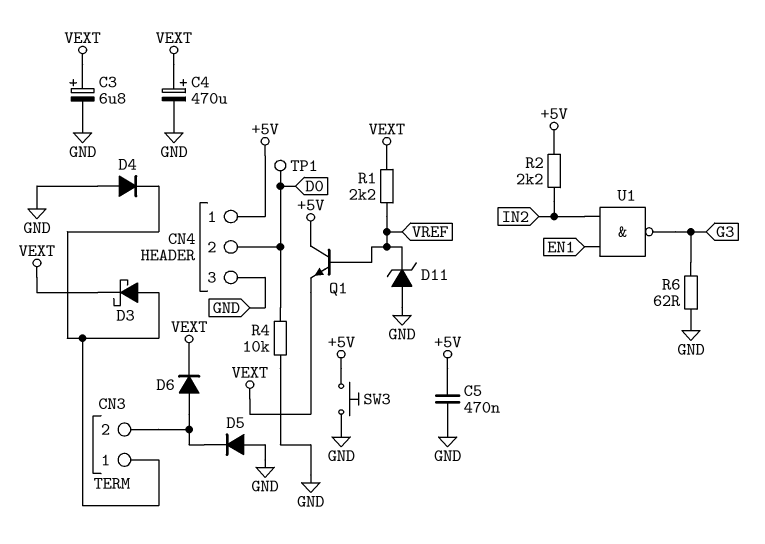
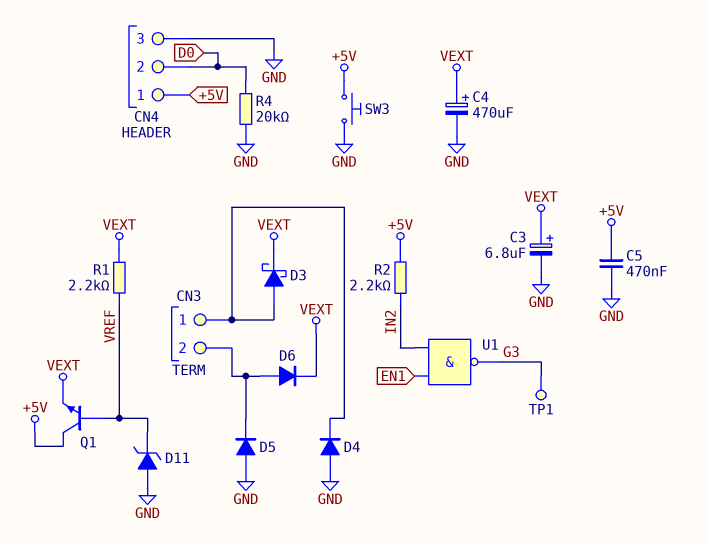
R4: 10k (D0, GND) -> 20k (D0, GND)
R6: 62 (G3, GND) -> none
TP1: test point (D0) -> test point (G3)

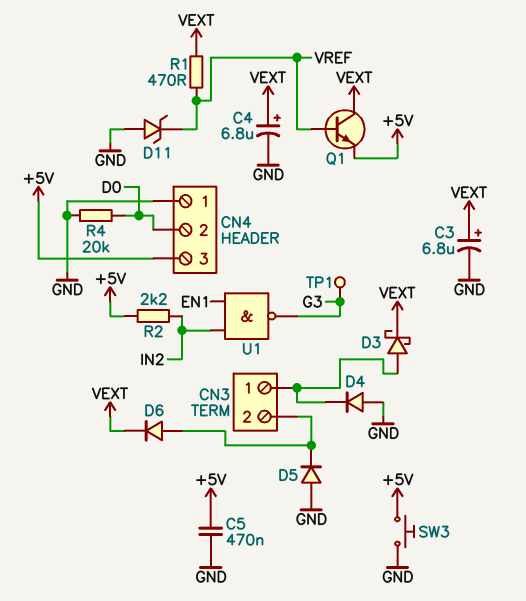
C4: 470uF (plus VEXT, minus GND) -> 6.8uF (plus VEXT, minus GND)
CN4 pin 1: +5V -> GND
CN4 pin 3: GND -> +5V
Q1: NPN (B VREF, C +5V, E VEXT) -> NPN (B VREF, C VEXT, E +5V)
R1: 2.2k (VEXT, VREF) -> 470 (VEXT, VREF)

